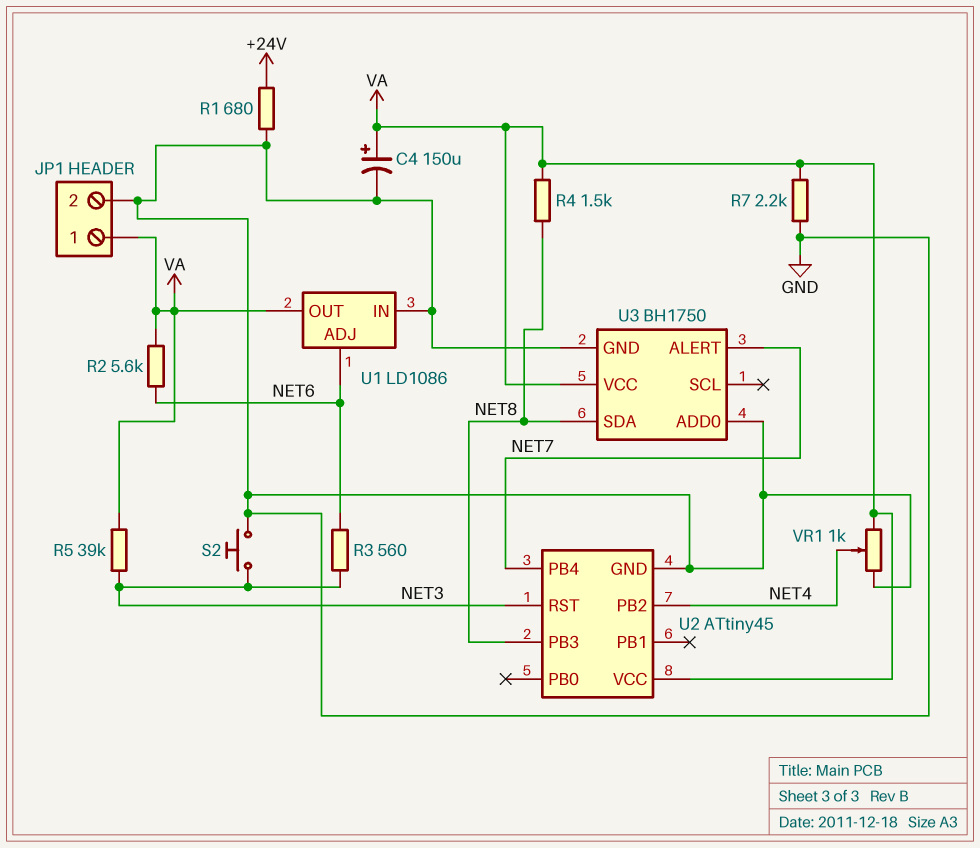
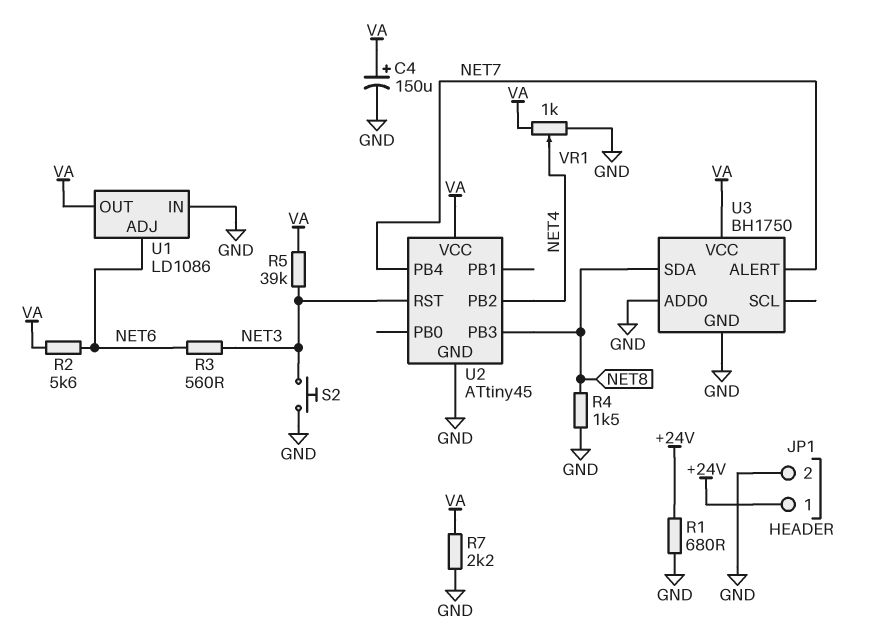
JP1 pin 1: VA -> +24V
R4: 1.5k (NET8, VA) -> 1.5k (GND, NET8)

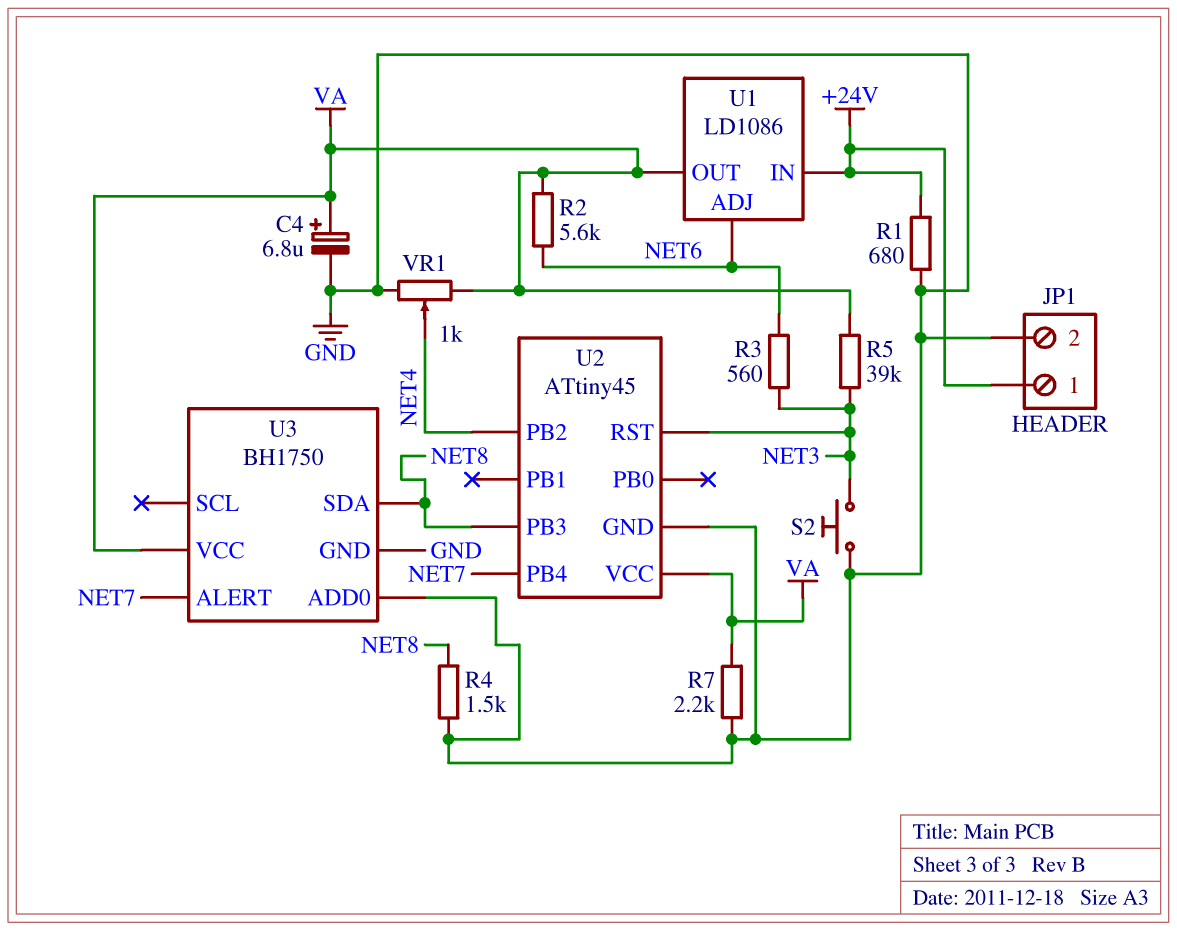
C4: 150uF (plus VA, minus GND) -> 6.8uF (plus VA, minus GND)
U1 pin IN: GND -> +24V

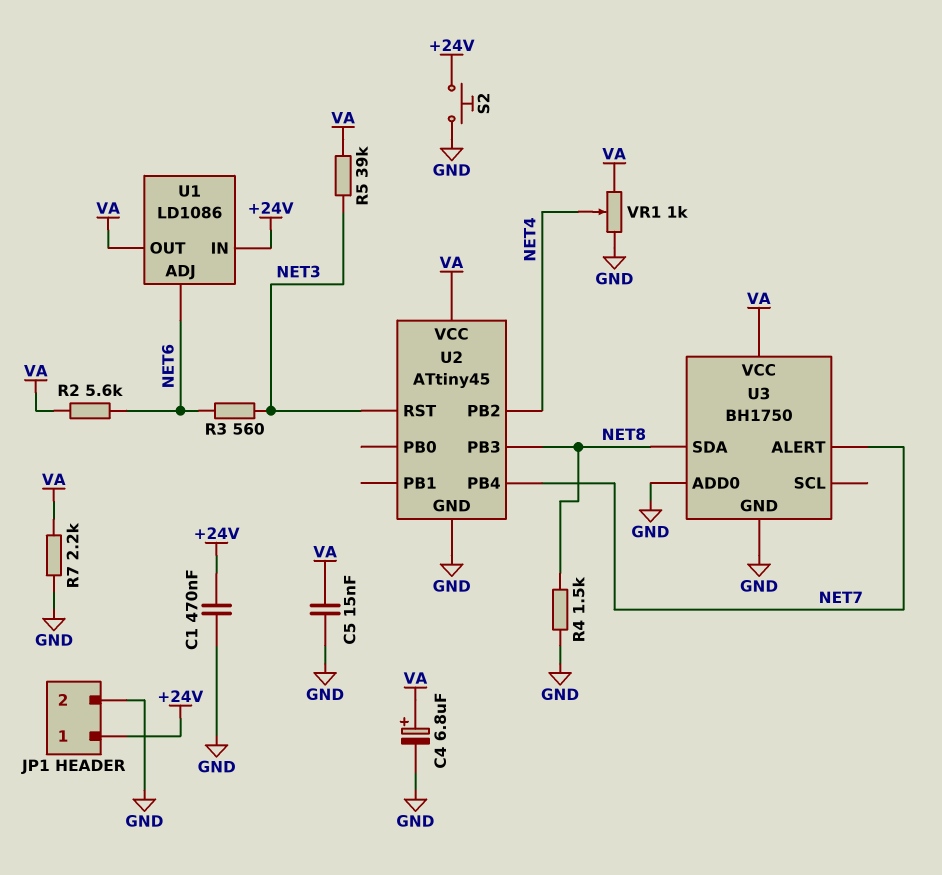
C1: none -> 470nF (+24V, GND)
C5: none -> 15nF (GND, VA)
R1: 680 (+24V, GND) -> none
S2: button (GND, NET3) -> button (+24V, GND)

